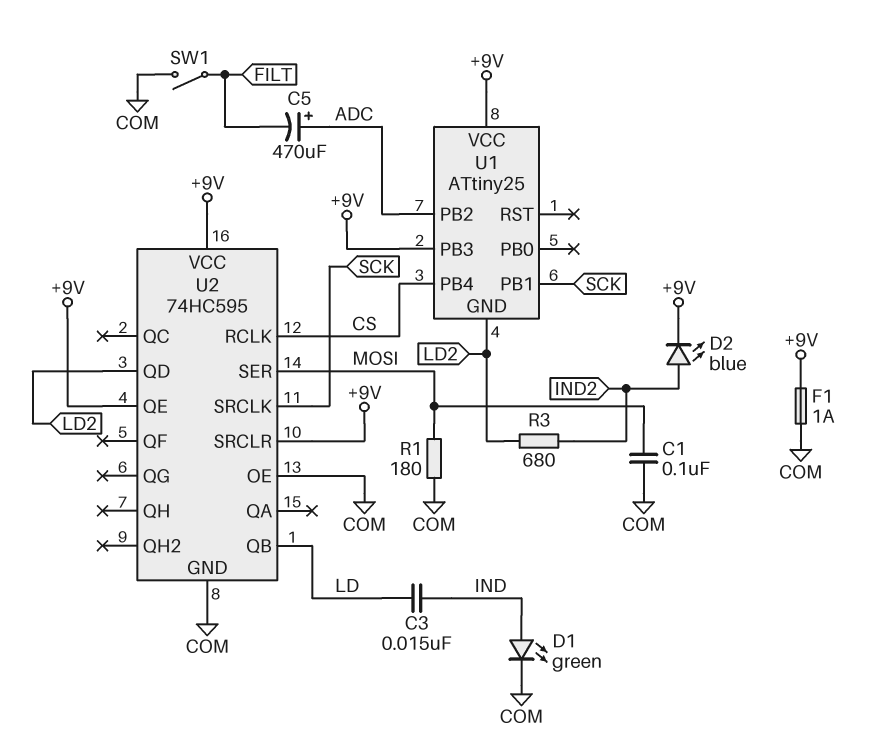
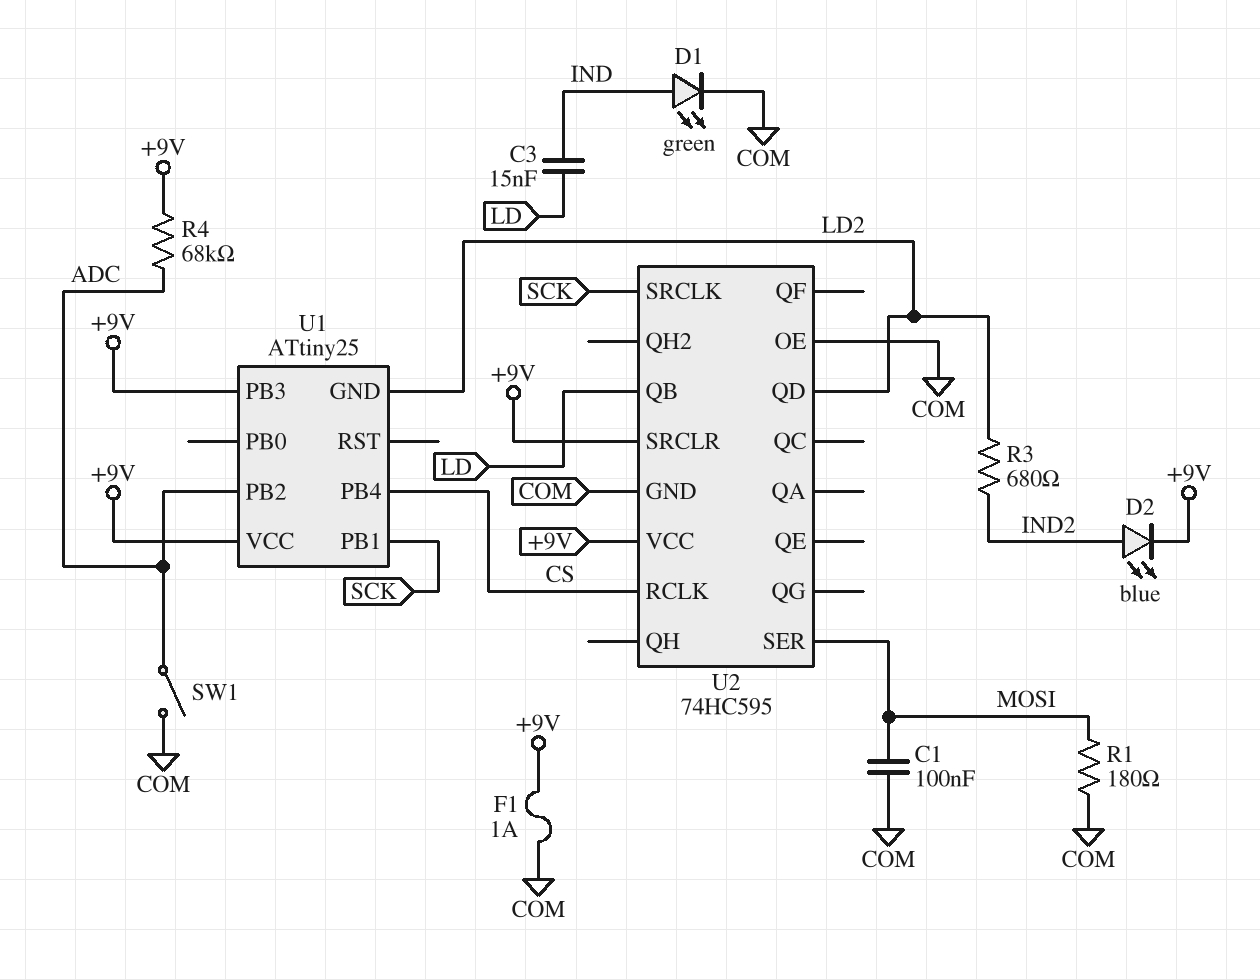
C5: 470uF (plus ADC, minus FILT) -> none
R4: none -> 68k (+9V, ADC)
SW1: switch (COM, FILT) -> switch (ADC, COM)
U2 pin QE: +9V -> none

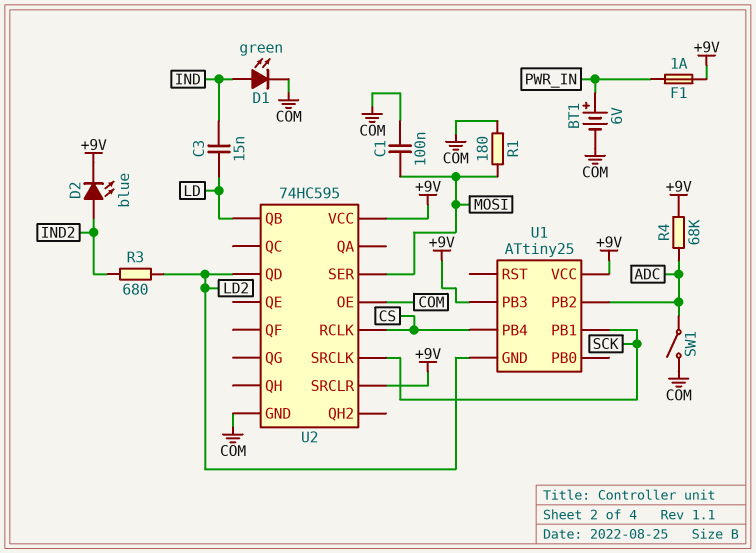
BT1: none -> 6V (plus PWR_IN, minus COM)
F1: 1A (+9V, COM) -> 1A (+9V, PWR_IN)

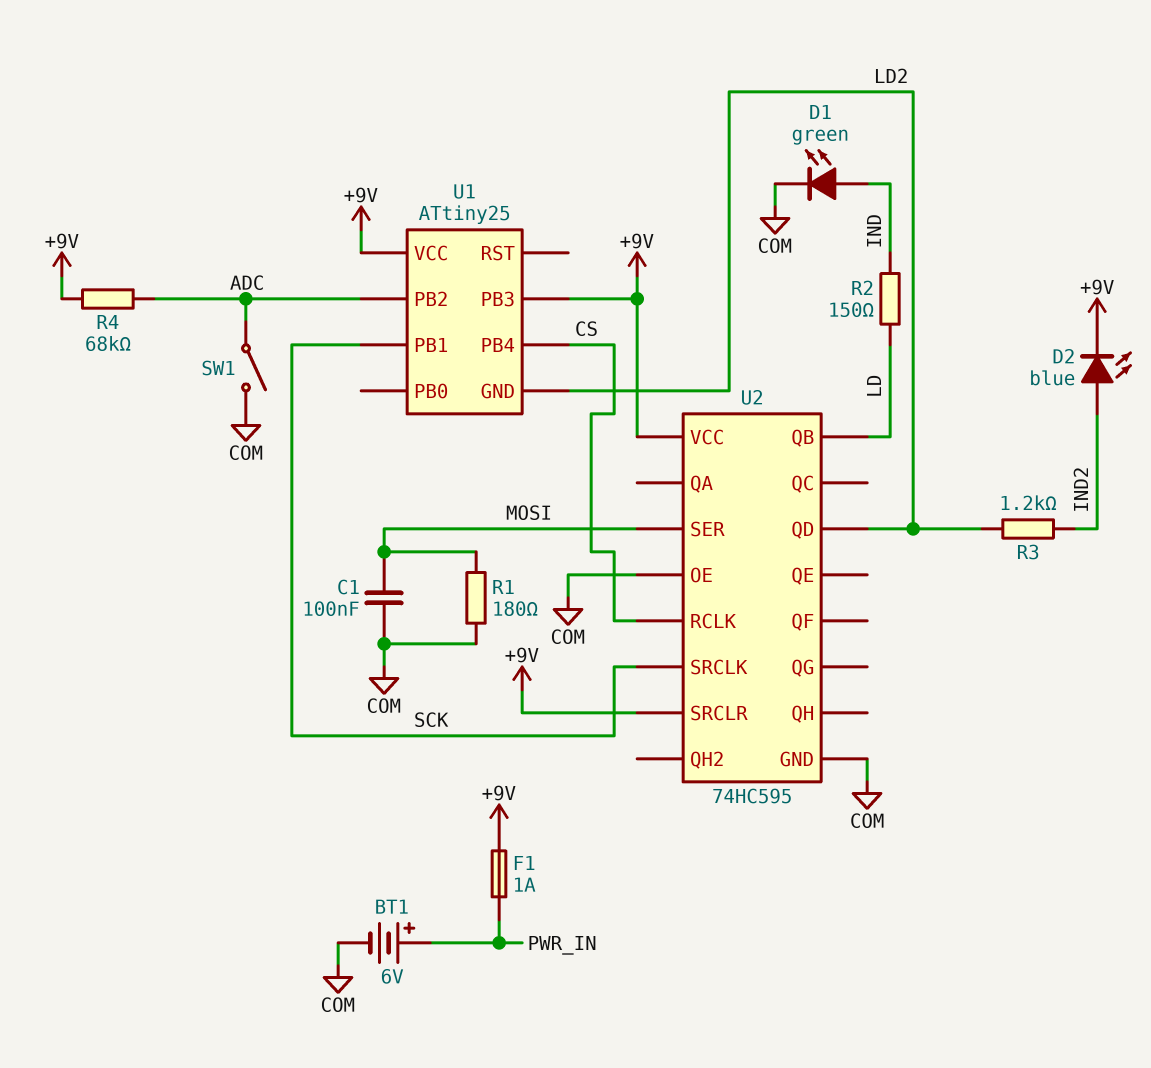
C3: 15nF (IND, LD) -> none
R2: none -> 150 (IND, LD)
R3: 680 (IND2, LD2) -> 1.2k (IND2, LD2)

